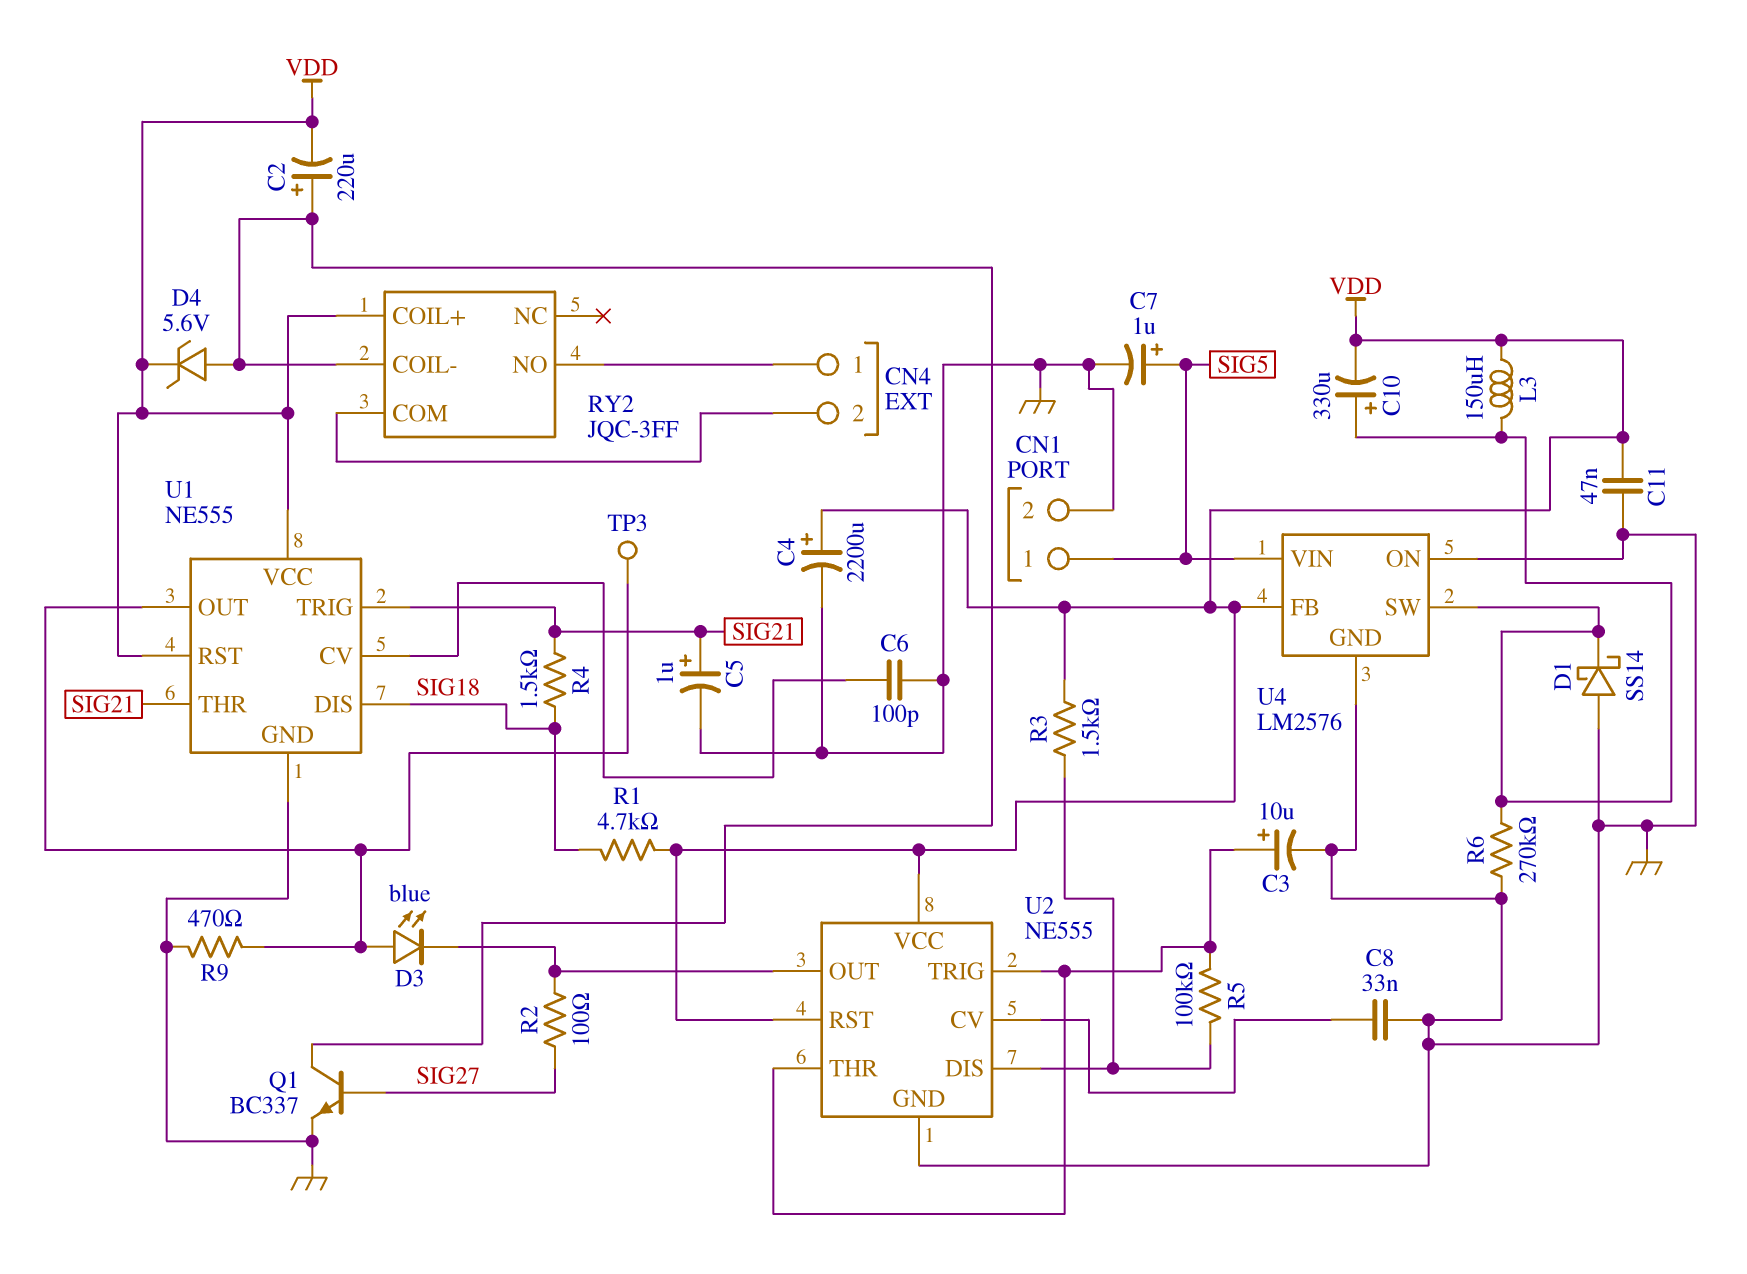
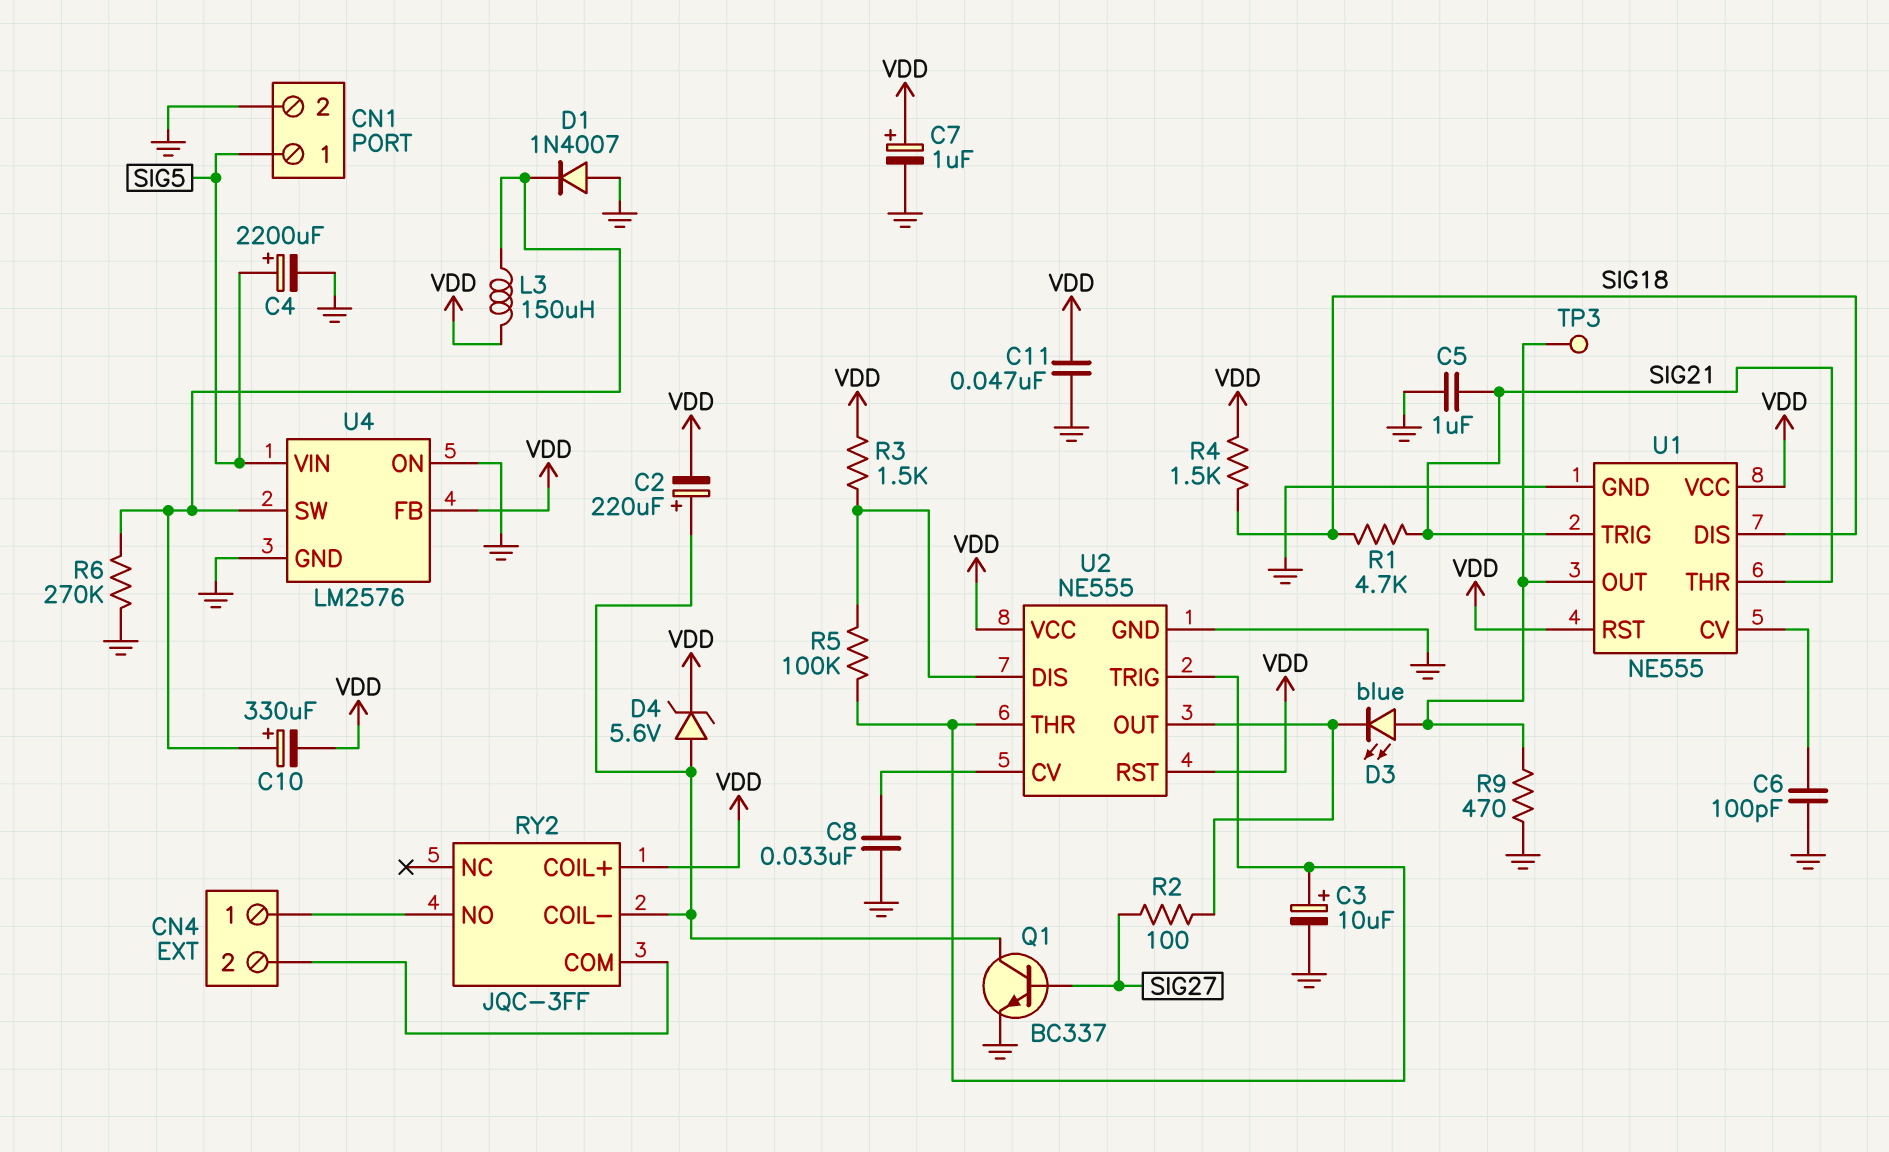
C4: 2200uF (plus VDD, minus GND) -> 2200uF (plus SIG5, minus GND)
C5: 1uF (plus SIG21, minus GND) -> 1uF (GND, SIG21)
C7: 1uF (plus SIG5, minus GND) -> 1uF (plus VDD, minus GND)
D1: schottky SS14 (A GND, K U4/SW) -> diode 1N4007 (A GND, K U4/SW)
R1: 4.7k (SIG18, VDD) -> 4.7k (SIG18, SIG21)
R4: 1.5k (SIG18, SIG21) -> 1.5k (SIG18, VDD)

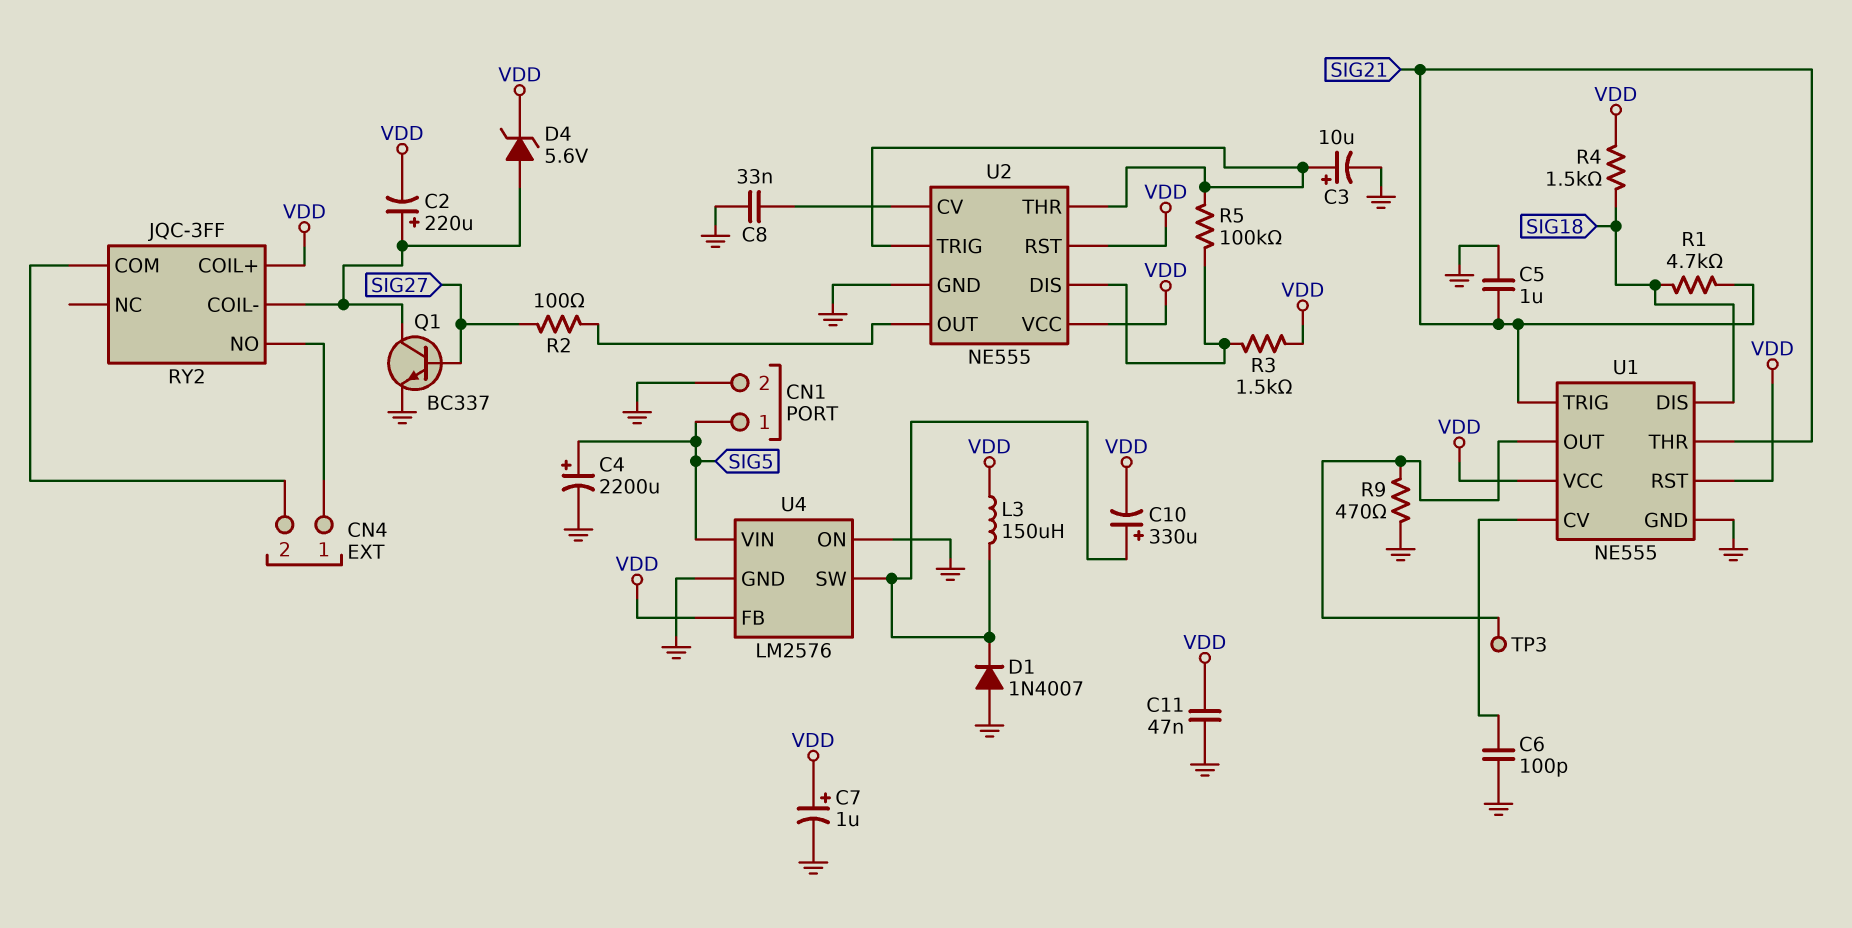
D3: LED blue (A U1/OUT, K U2/OUT) -> none
R6: 270k (GND, U4/SW) -> none

